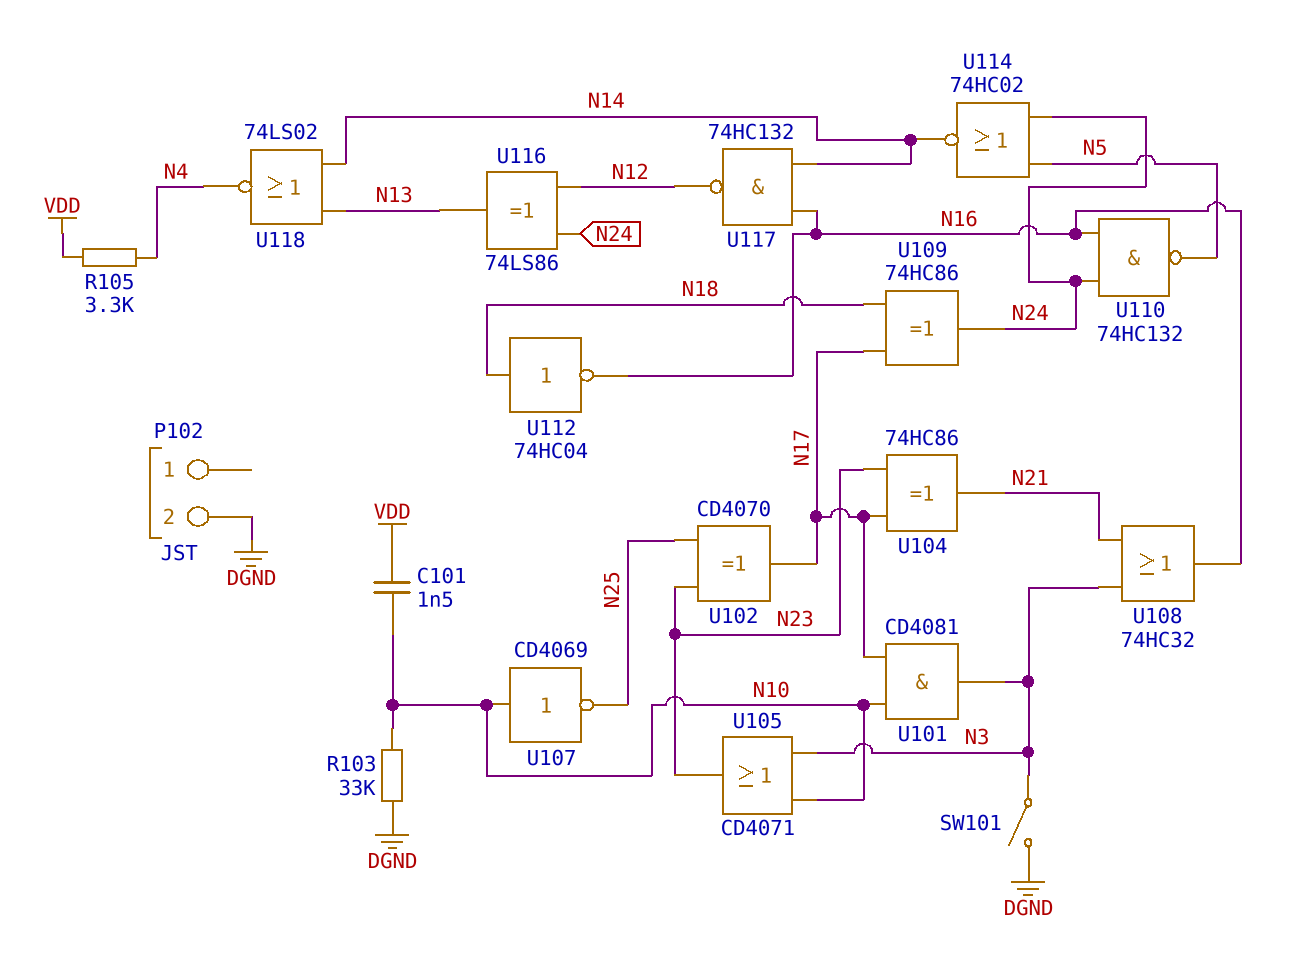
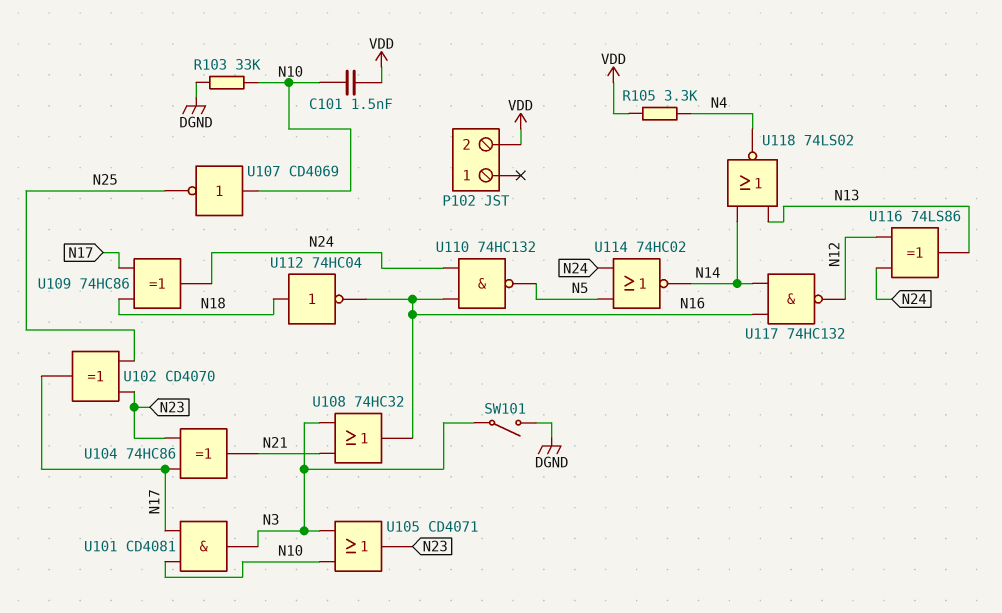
P102 pin 2: DGND -> VDD

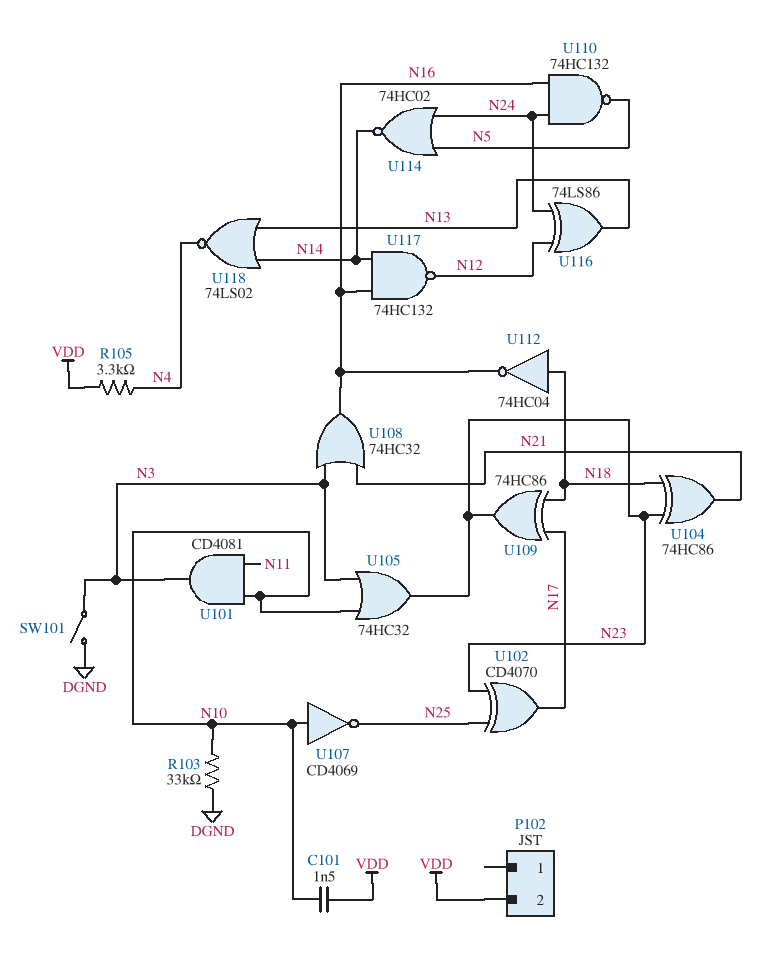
U101: AND CD4081 (in N10, in N17, out N3) -> AND CD4081 (in N10, in N11, out N3)
U104: XOR 74HC86 (in N17, in N23, out N21) -> XOR 74HC86 (in N18, in N23, out N21)
U105: OR CD4071 (in N3, in N10, out N23) -> OR 74HC32 (in N3, in N10, out N23)
U109: XOR 74HC86 (in N17, in N18, out N24) -> XOR 74HC86 (in N17, in N18, out N23)

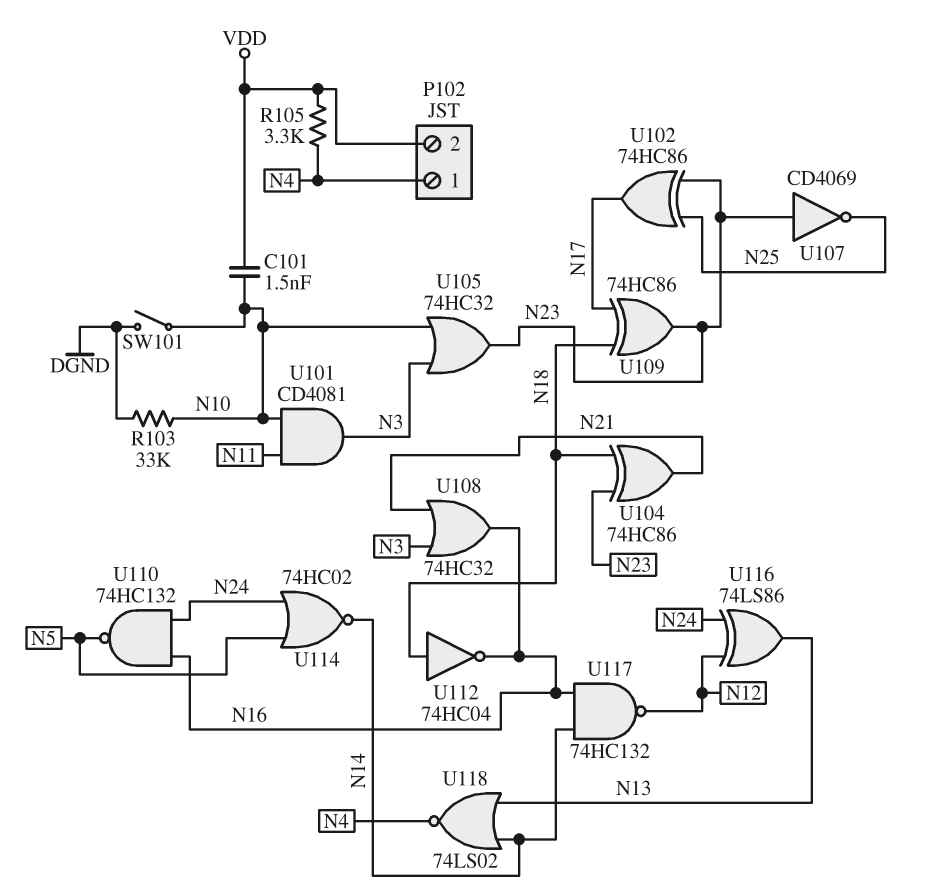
P102 pin 1: none -> N4
SW101: switch (DGND, N3) -> switch (DGND, N10)
U102: XOR CD4070 (in N23, in N25, out N17) -> XOR 74HC86 (in N23, in N25, out N17)
U107: NOT CD4069 (in N10, out N25) -> NOT CD4069 (in N23, out N25)

